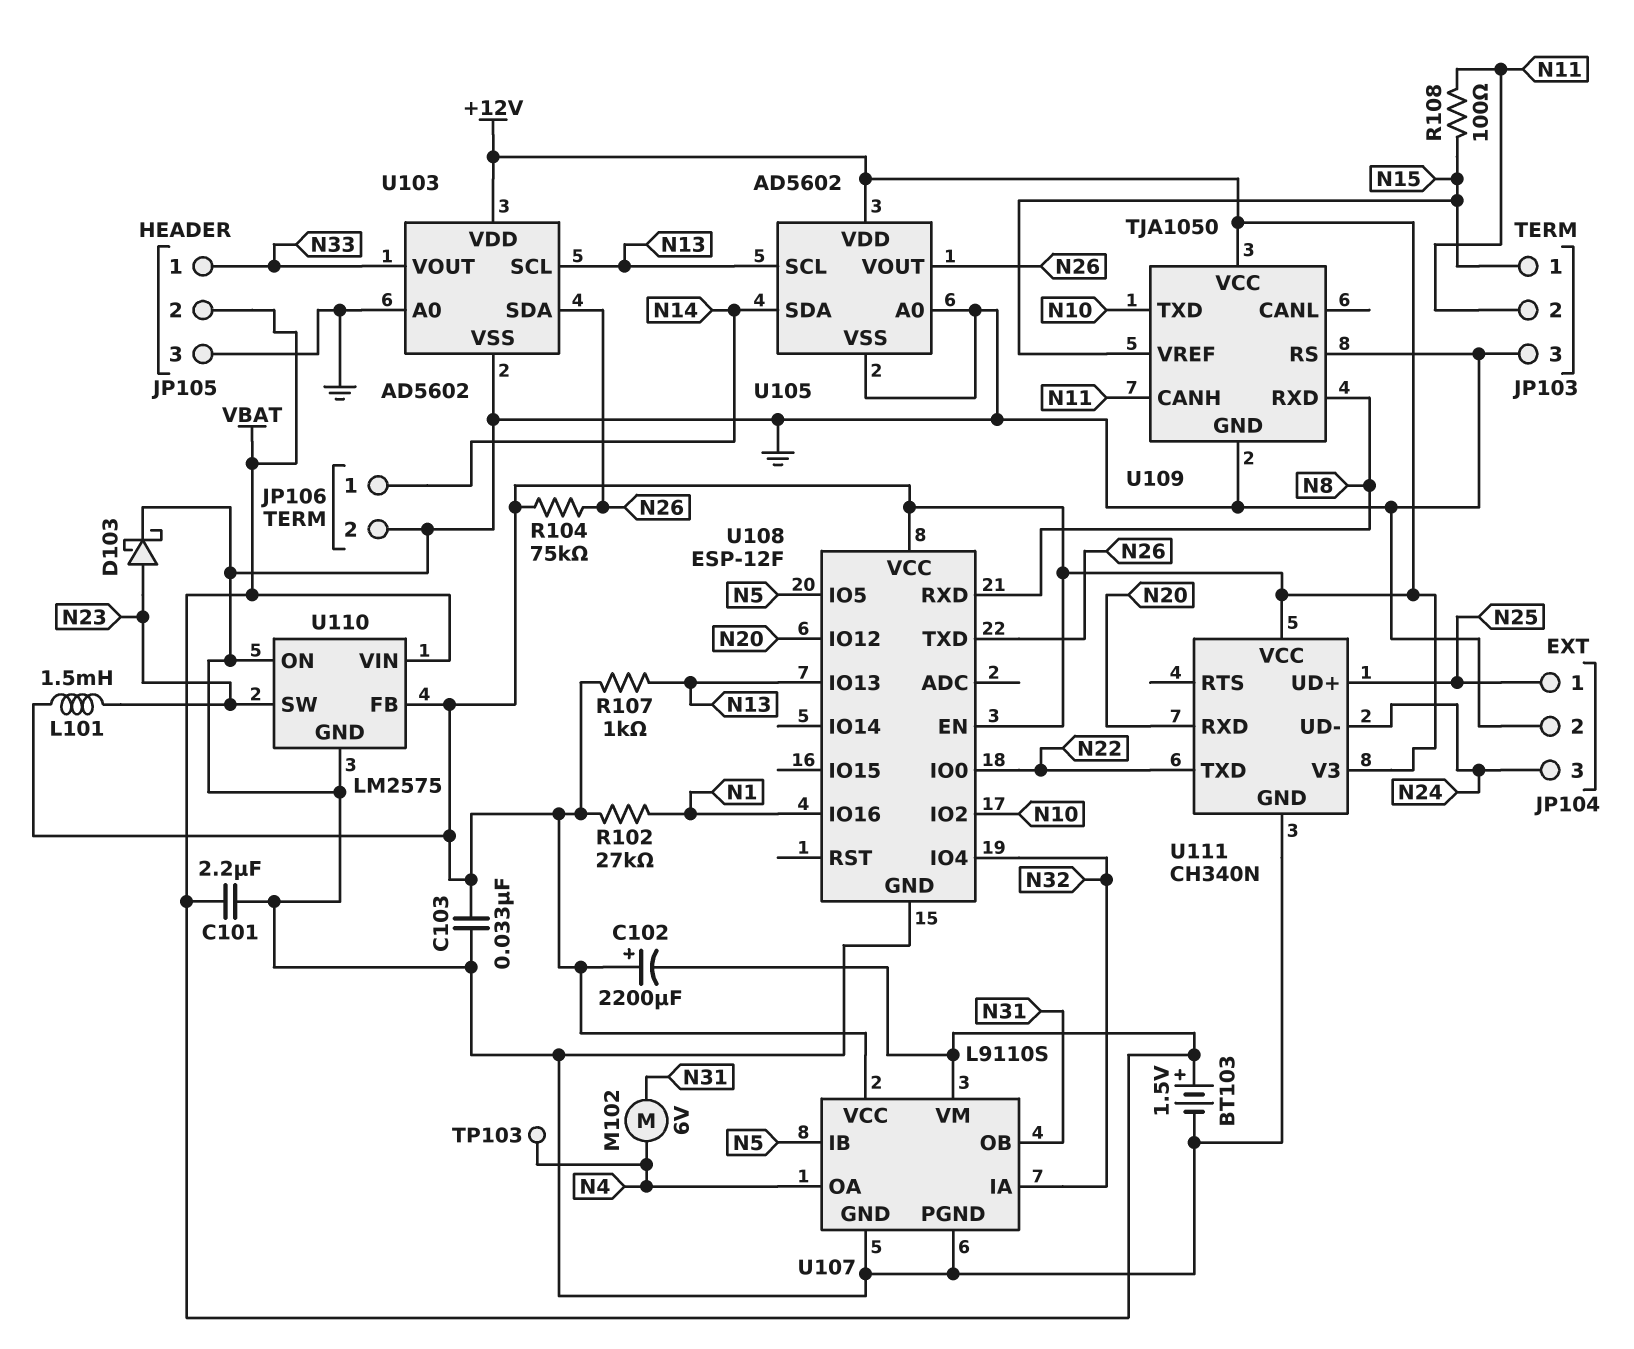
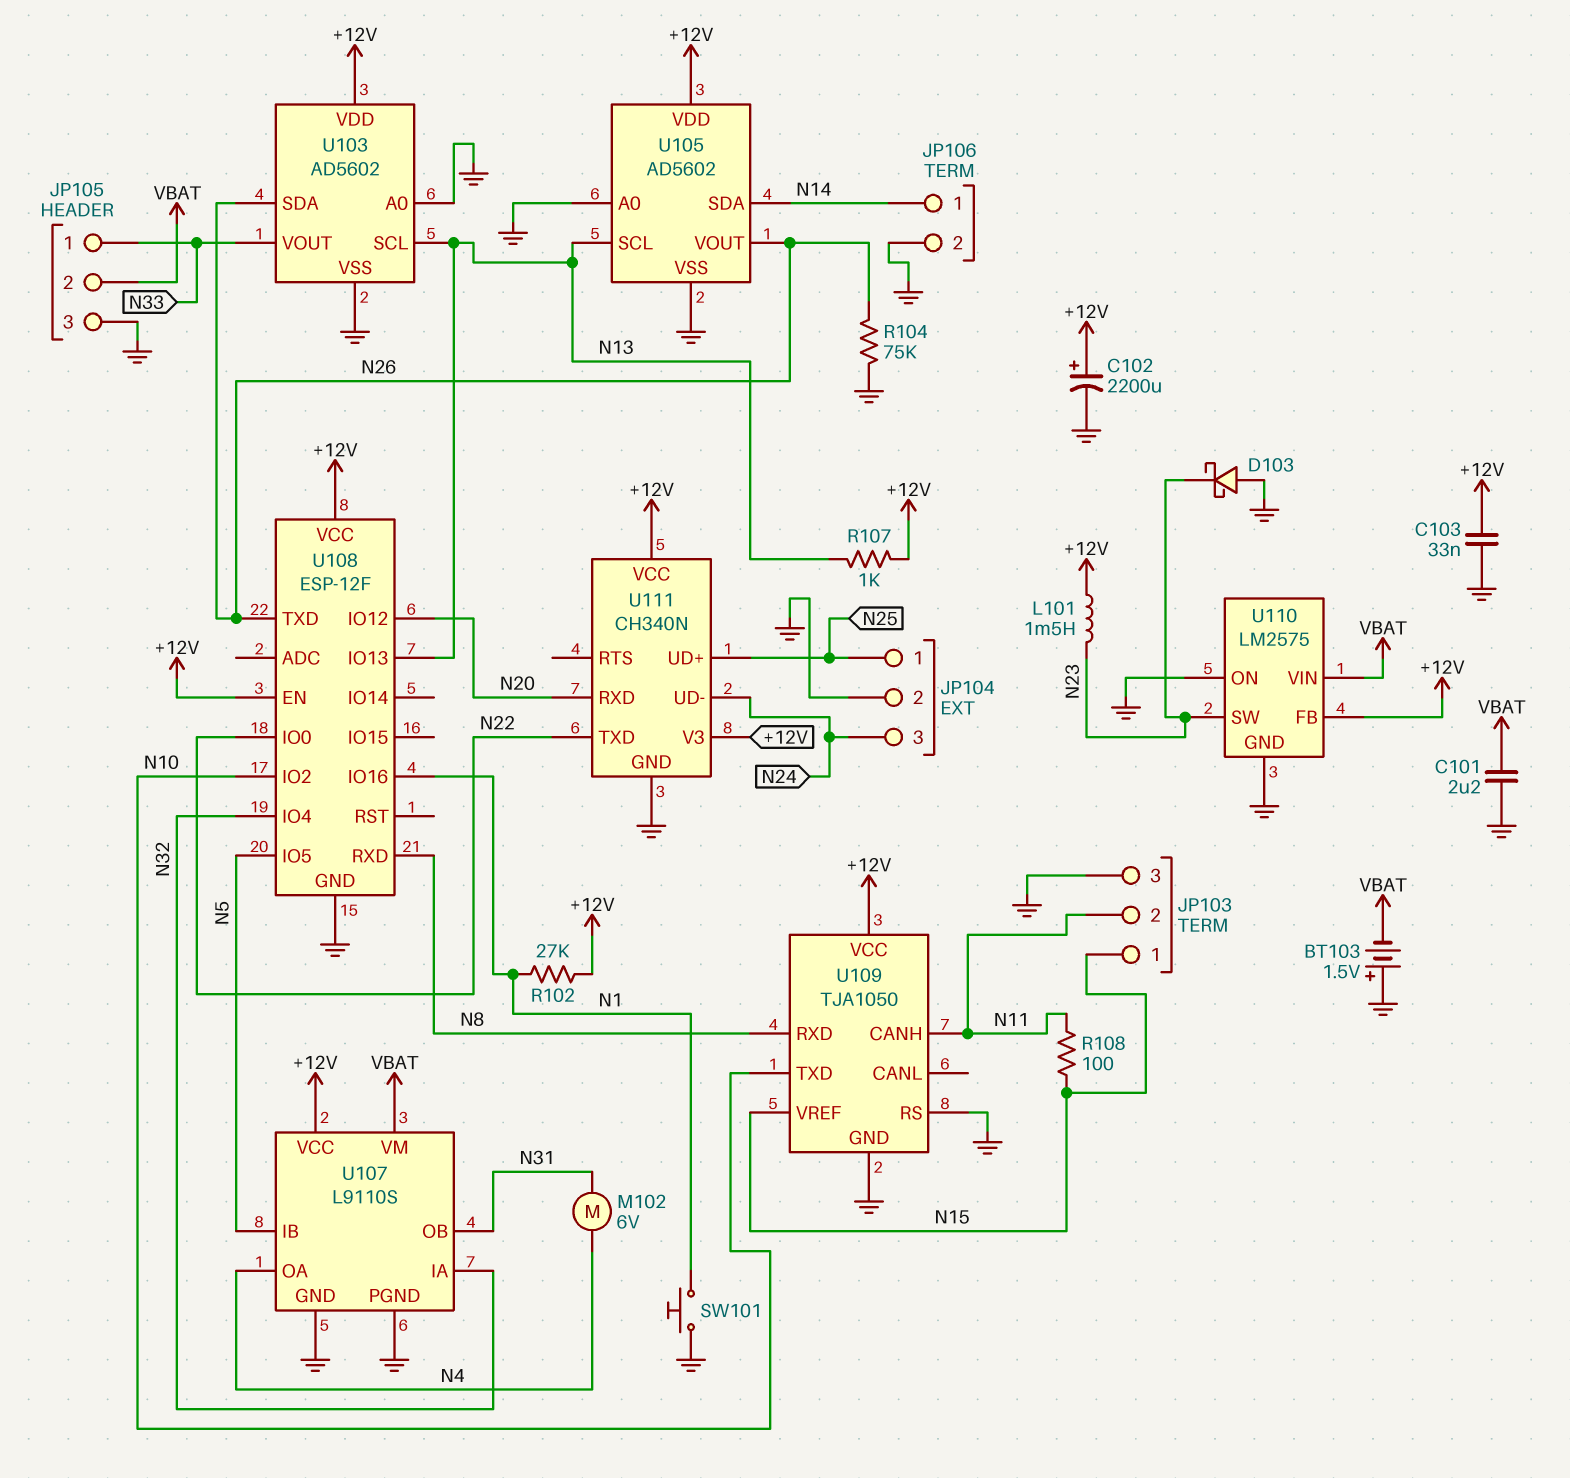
BT103: 1.5V (plus VBAT, minus GND) -> 1.5V (plus GND, minus VBAT)
C102: 2200uF (plus +12V, minus VBAT) -> 2200uF (plus +12V, minus GND)
D103: schottky (A N23, K GND) -> schottky (A GND, K N23)
R104: 75k (+12V, N26) -> 75k (GND, N26)
SW101: none -> button (GND, N1)
TP103: test point (N4) -> none

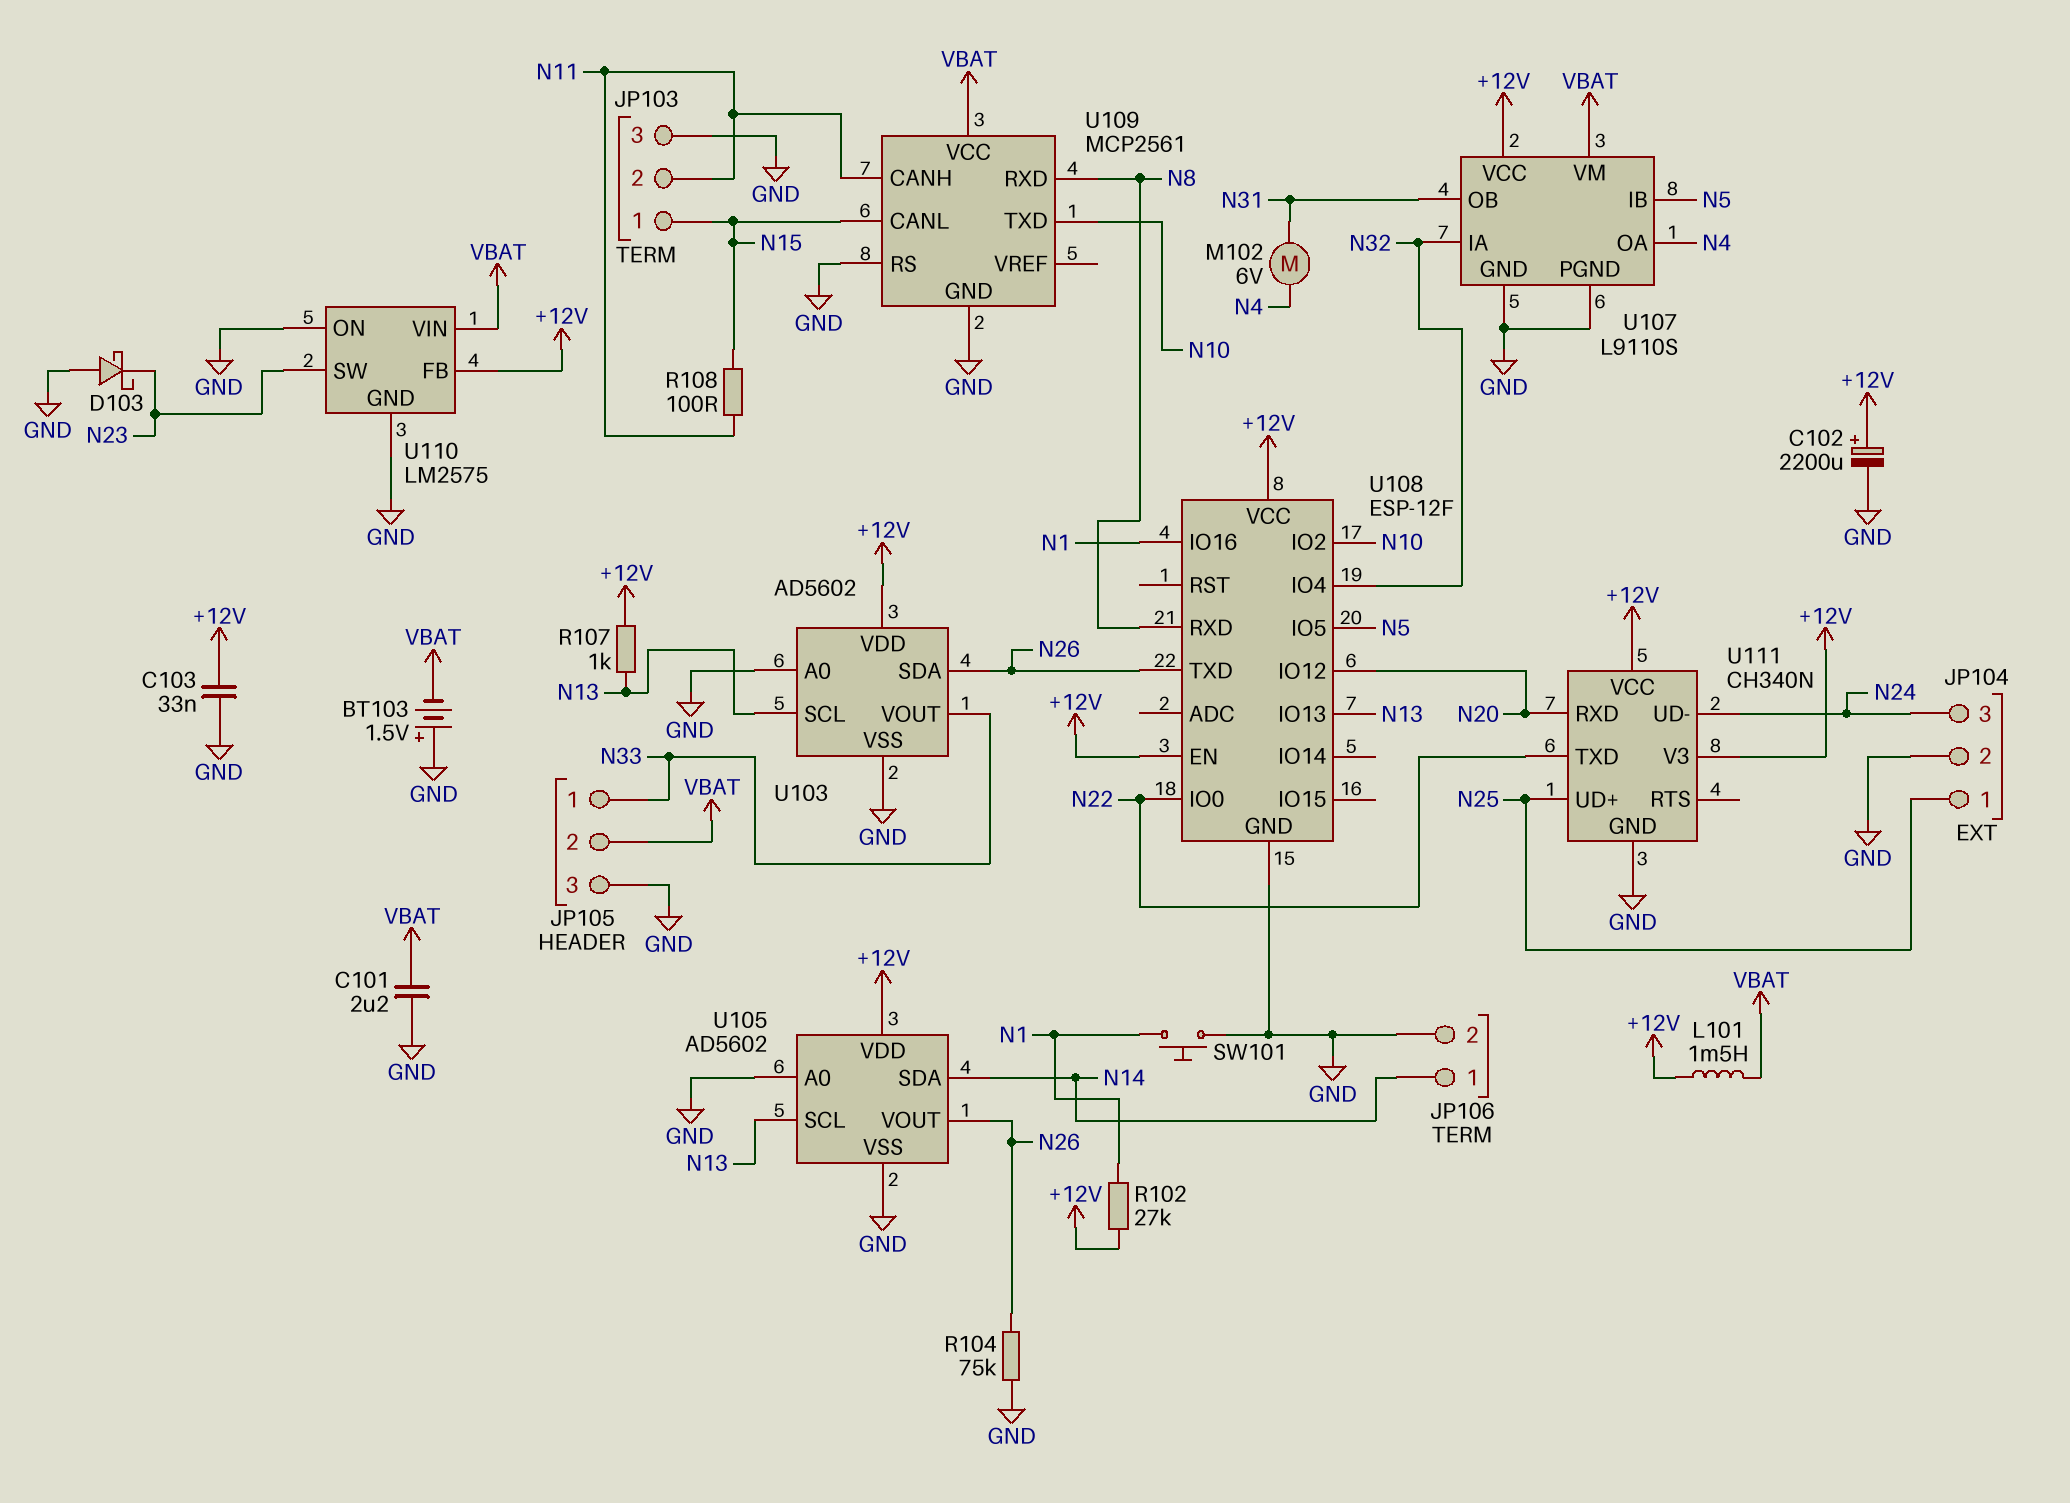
L101: 1.5mH (+12V, N23) -> 1.5mH (+12V, VBAT)
U109: TJA1050 -> MCP2561
U109 pin CANL: none -> N15
U109 pin VCC: +12V -> VBAT
U109 pin VREF: N15 -> none

